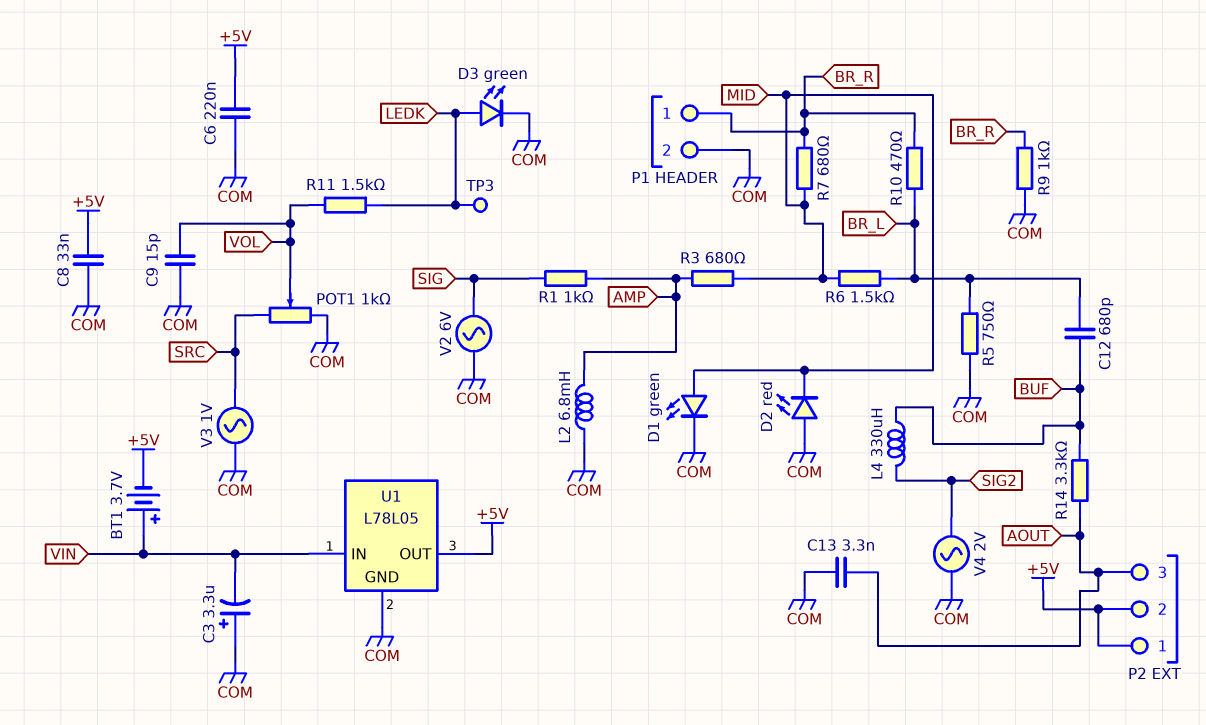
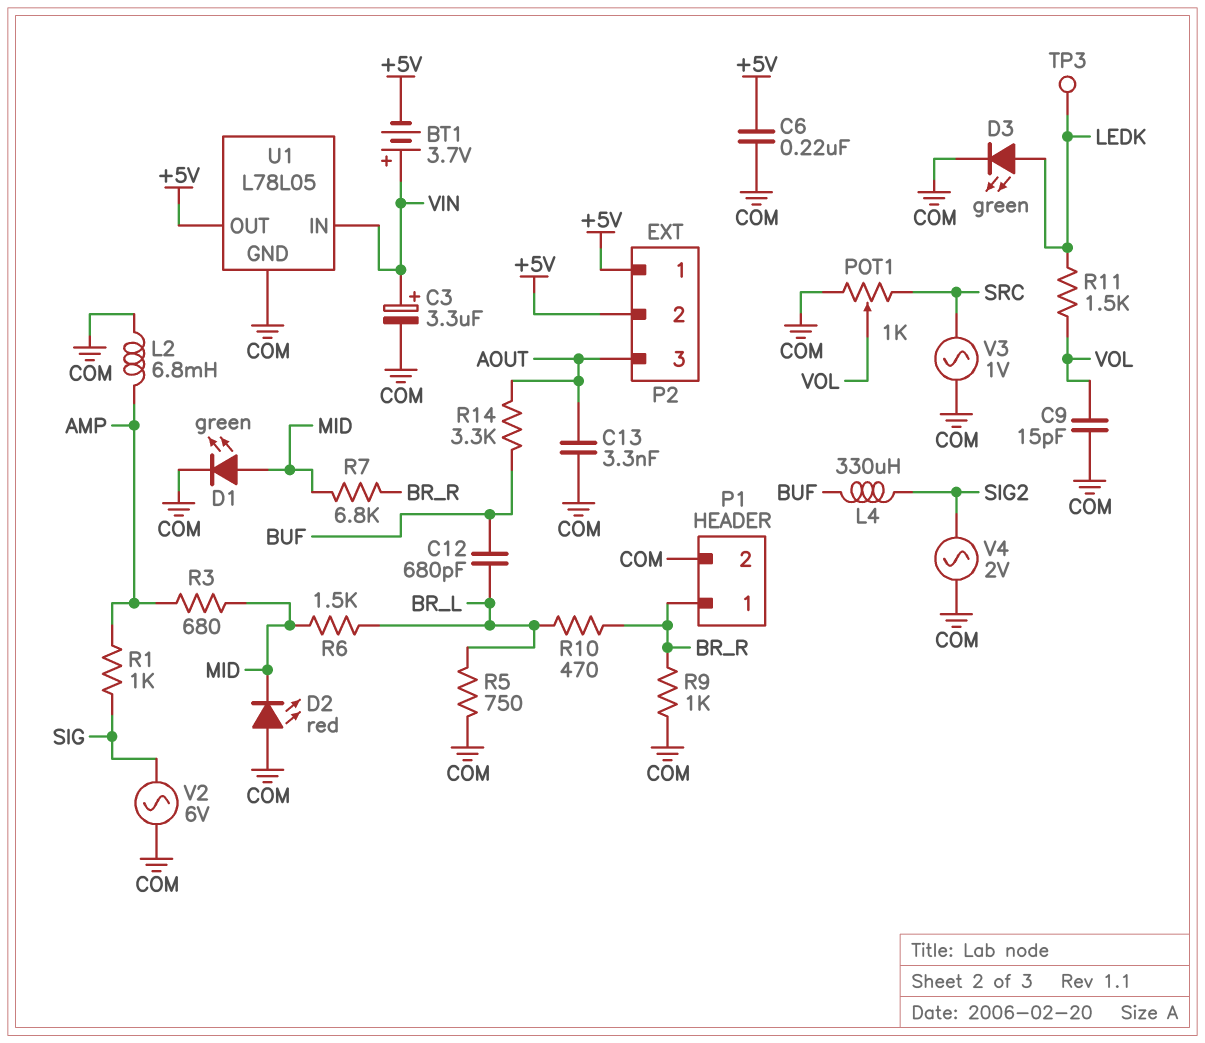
C3: 3.3uF (plus COM, minus VIN) -> 3.3uF (plus VIN, minus COM)
C8: 33nF (+5V, COM) -> none
R7: 680 (BR_R, MID) -> 6.8k (BR_R, MID)

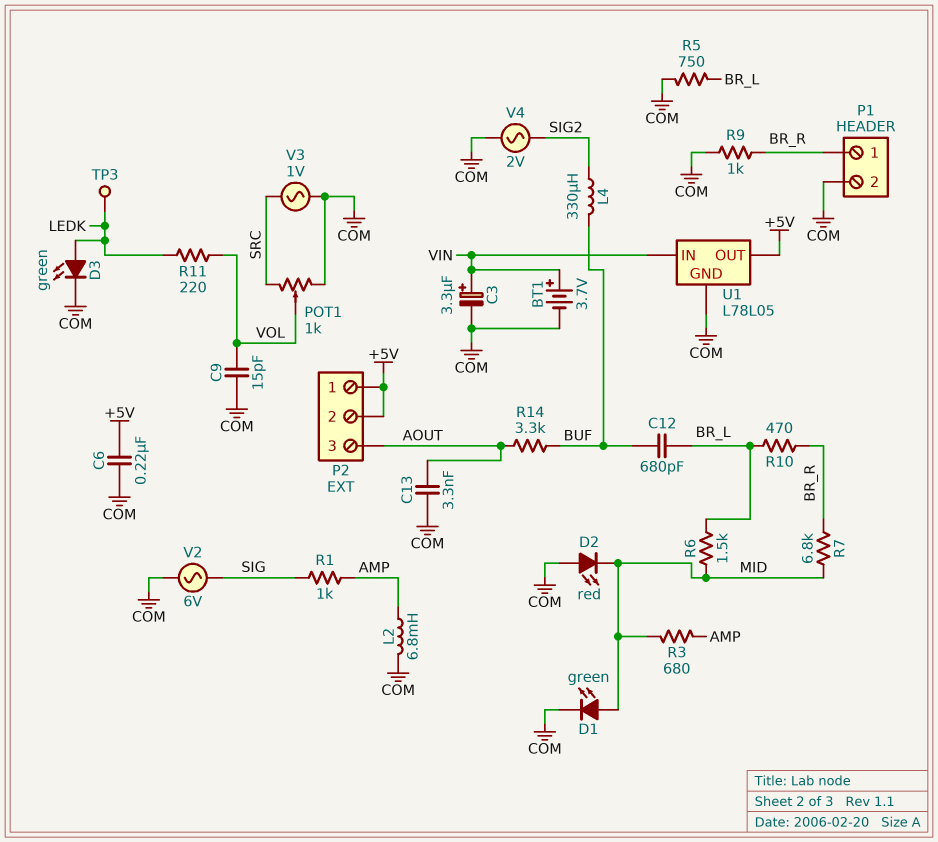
BT1: 3.7V (plus VIN, minus +5V) -> 3.7V (plus VIN, minus COM)
R11: 1.5k (LEDK, VOL) -> 220 (LEDK, VOL)

